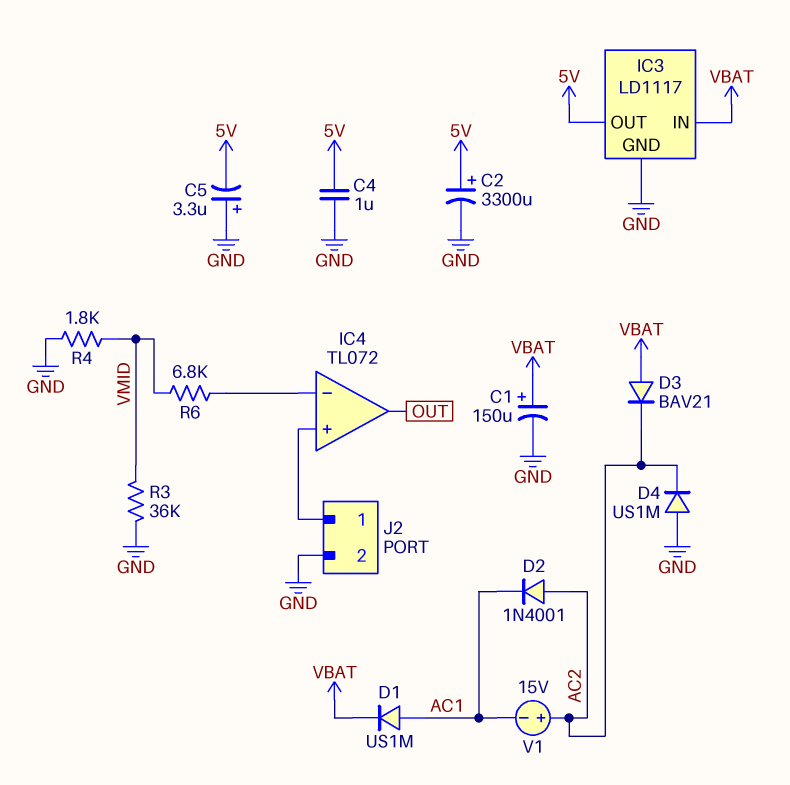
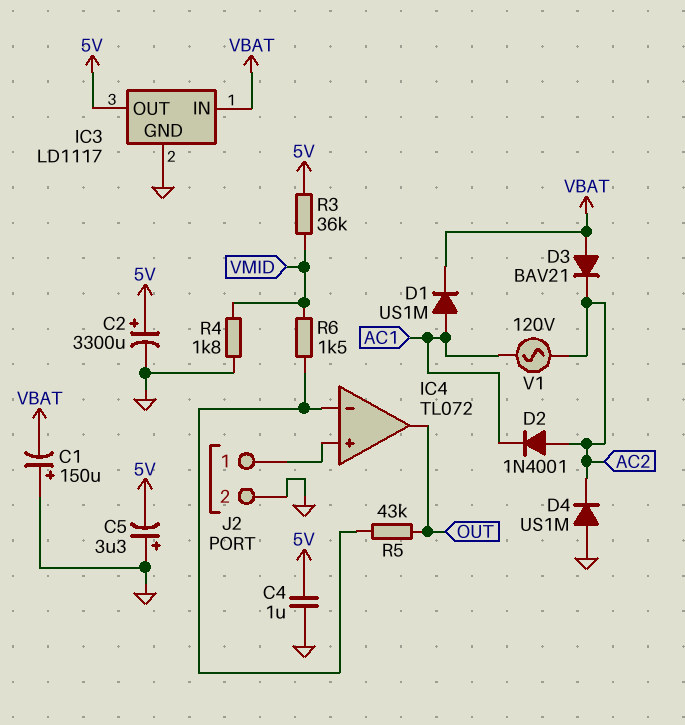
C1: 150uF (plus VBAT, minus GND) -> 150uF (plus GND, minus VBAT)
R3: 36k (GND, VMID) -> 36k (5V, VMID)
R5: none -> 43k (IC4/in-, OUT)
R6: 6.8k (IC4/in-, VMID) -> 1.5k (IC4/in-, VMID)
V1: 15V (plus AC2, minus AC1) -> AC 120V (AC1, AC2)

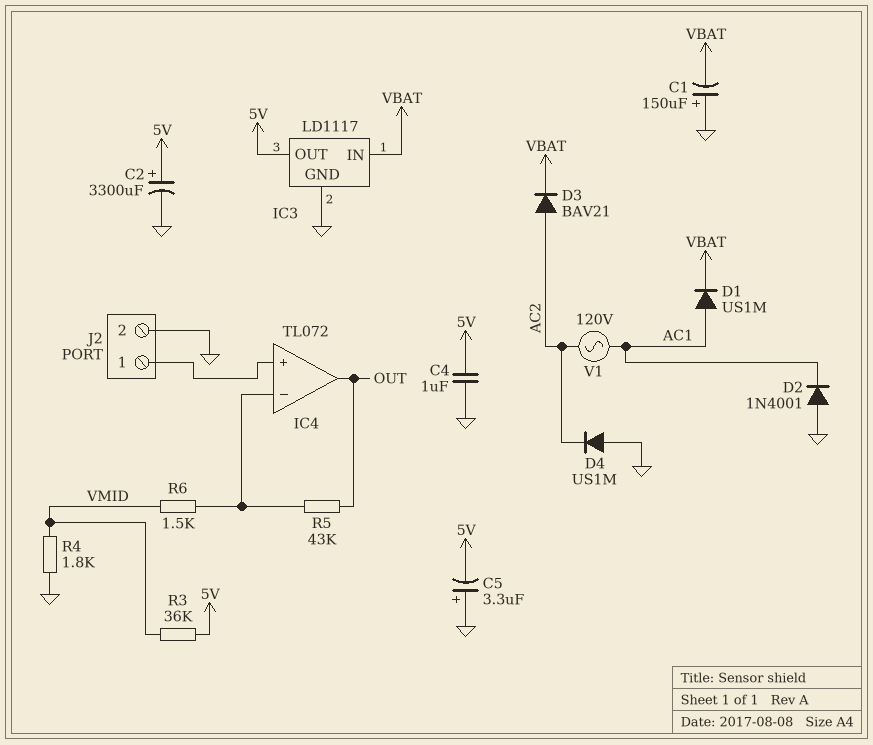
D2: diode 1N4001 (A AC2, K AC1) -> diode 1N4001 (A GND, K AC1)
D3: diode BAV21 (A VBAT, K AC2) -> diode BAV21 (A AC2, K VBAT)

